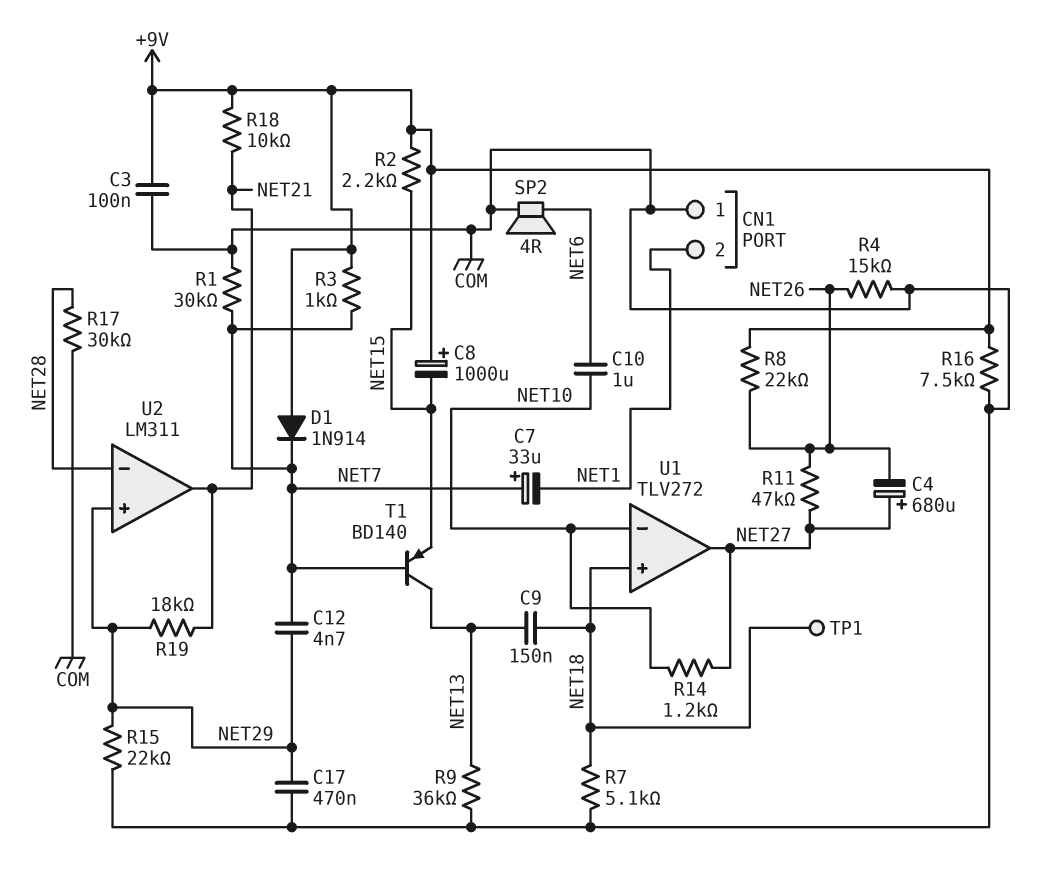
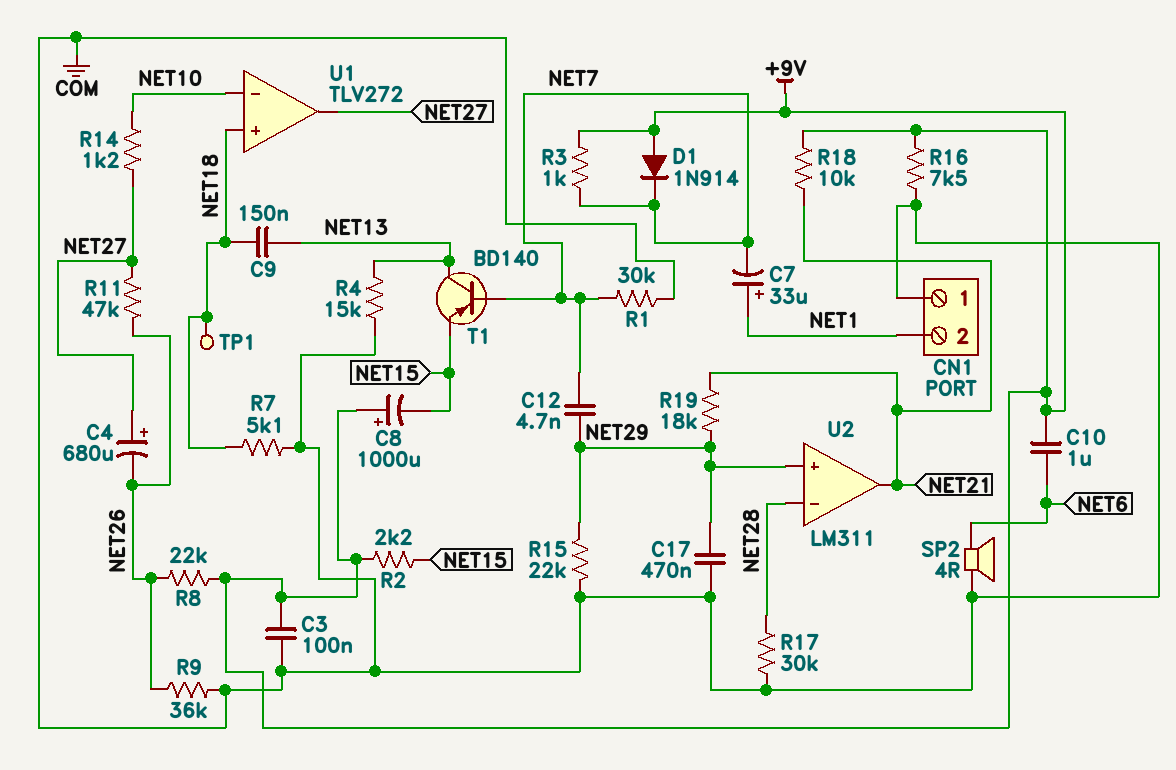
C7: 33uF (plus NET7, minus NET1) -> 33uF (plus NET1, minus NET7)
C10: 1uF (NET6, NET10) -> 1uF (+9V, NET6)
R4: 15k (COM, NET26) -> 15k (COM, NET13)
R9: 36k (COM, NET13) -> 36k (COM, NET26)

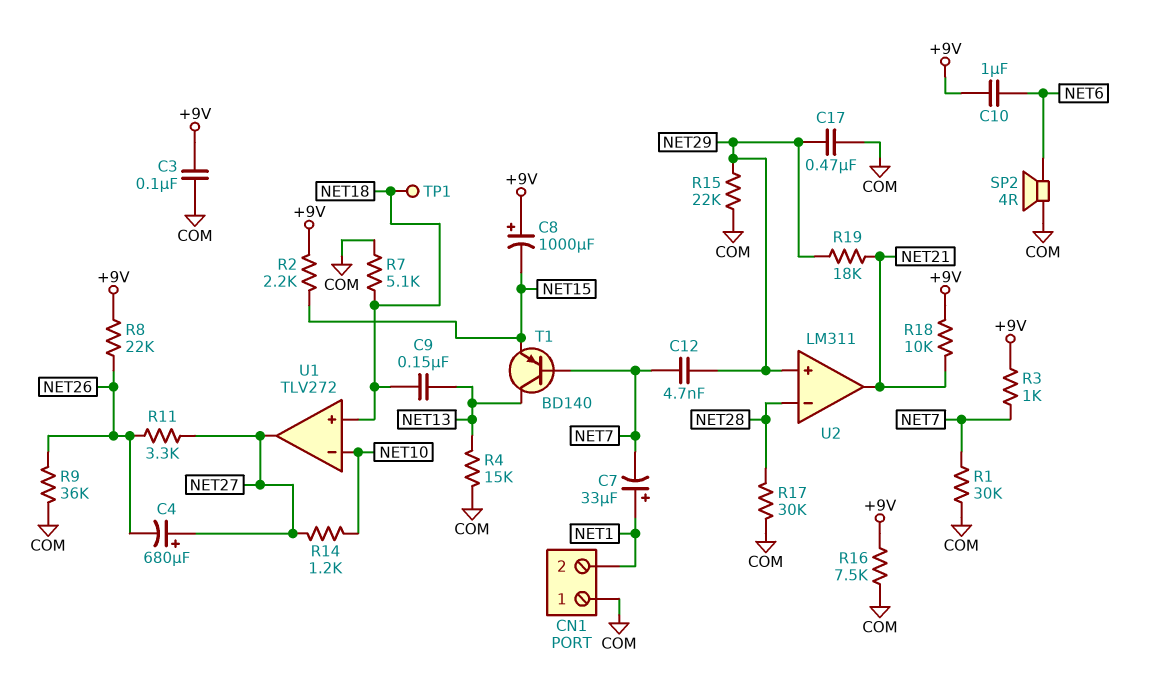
D1: diode 1N914 (A +9V, K NET7) -> none
R11: 47k (NET26, NET27) -> 3.3k (NET26, NET27)

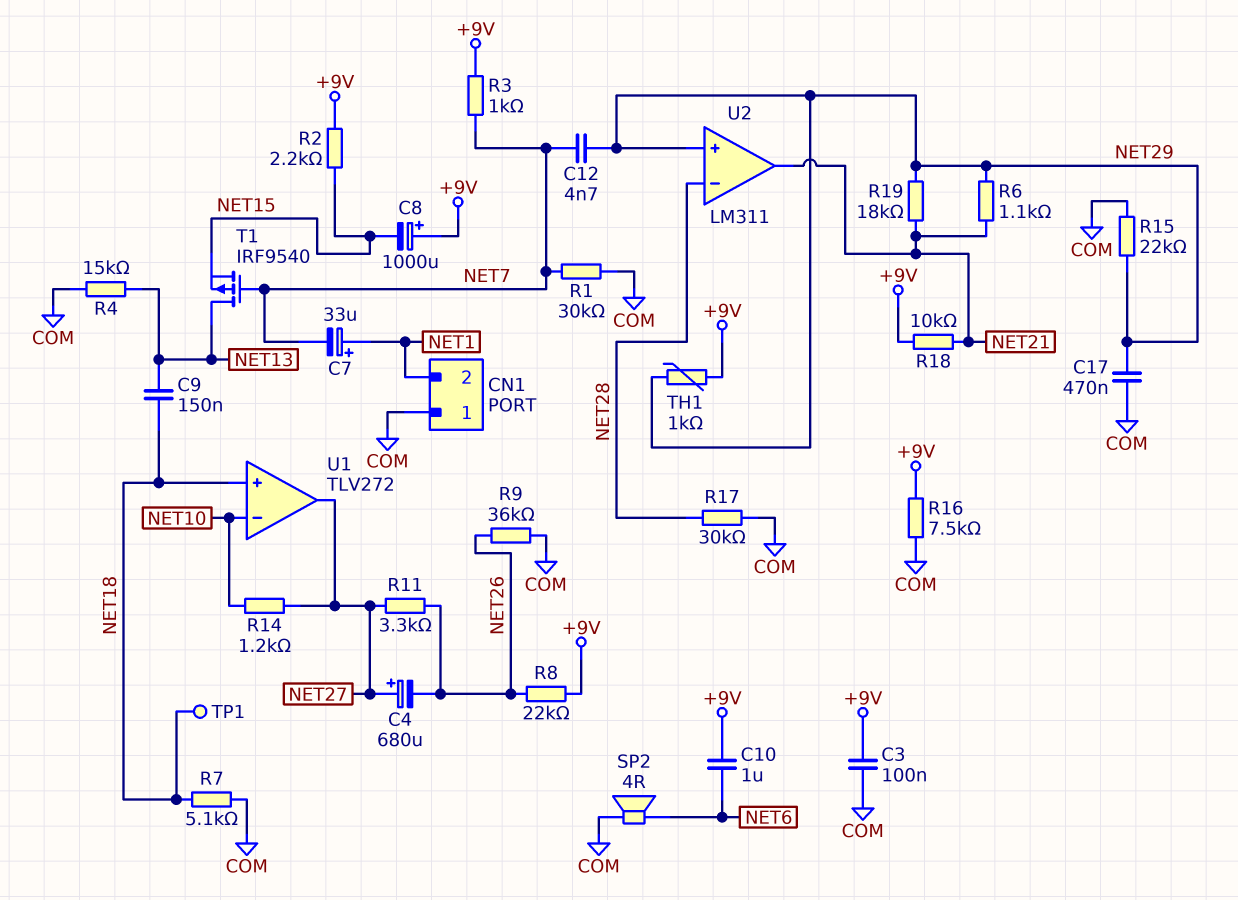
R6: none -> 1.1k (NET21, NET29)
T1: PNP BD140 (B NET7, C NET13, E NET15) -> PMOS IRF9540 (G NET7, D NET13, S NET15)
TH1: none -> 1k (+9V, NET29)

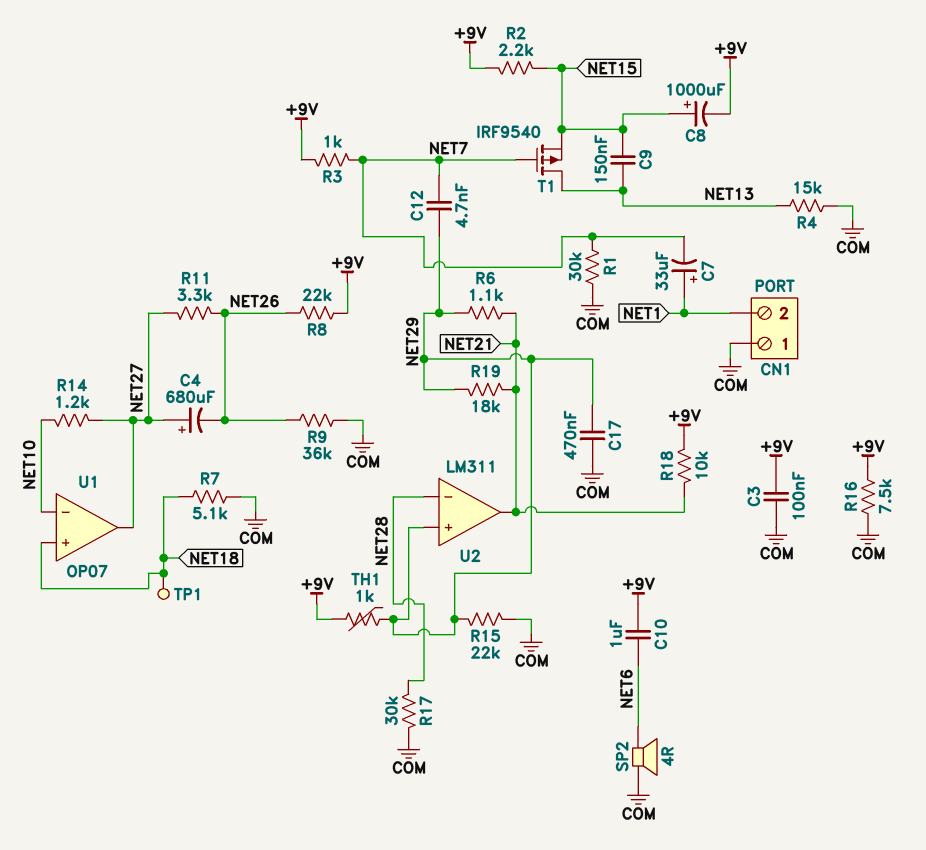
C8: 1000uF (plus +9V, minus NET15) -> 1000uF (plus NET15, minus +9V)
C9: 150nF (NET13, NET18) -> 150nF (NET13, NET15)
U1: TLV272 -> OP07

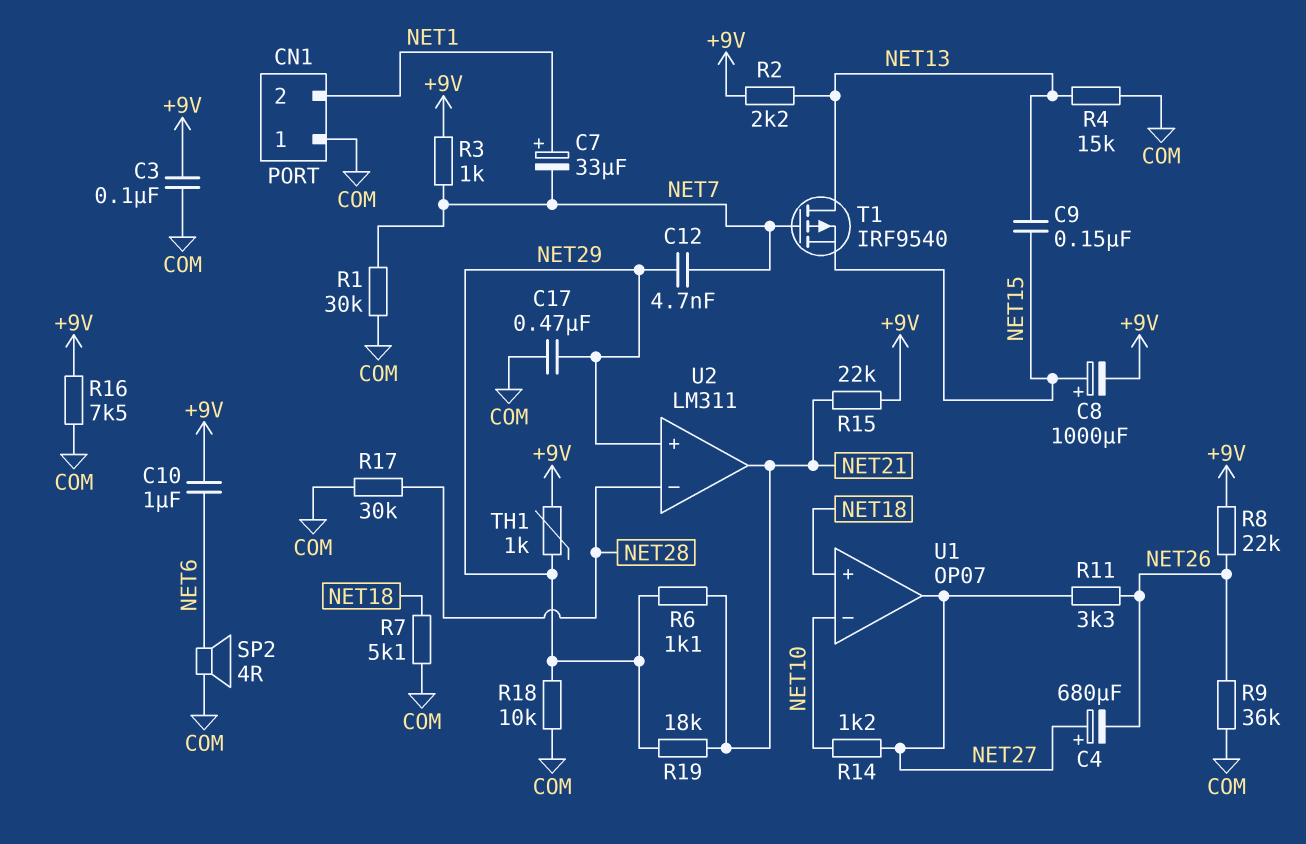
R2: 2.2k (+9V, NET15) -> 2.2k (+9V, NET13)
R15: 22k (COM, NET29) -> 22k (+9V, NET21)
R18: 10k (+9V, NET21) -> 10k (COM, NET29)
TP1: test point (NET18) -> none

